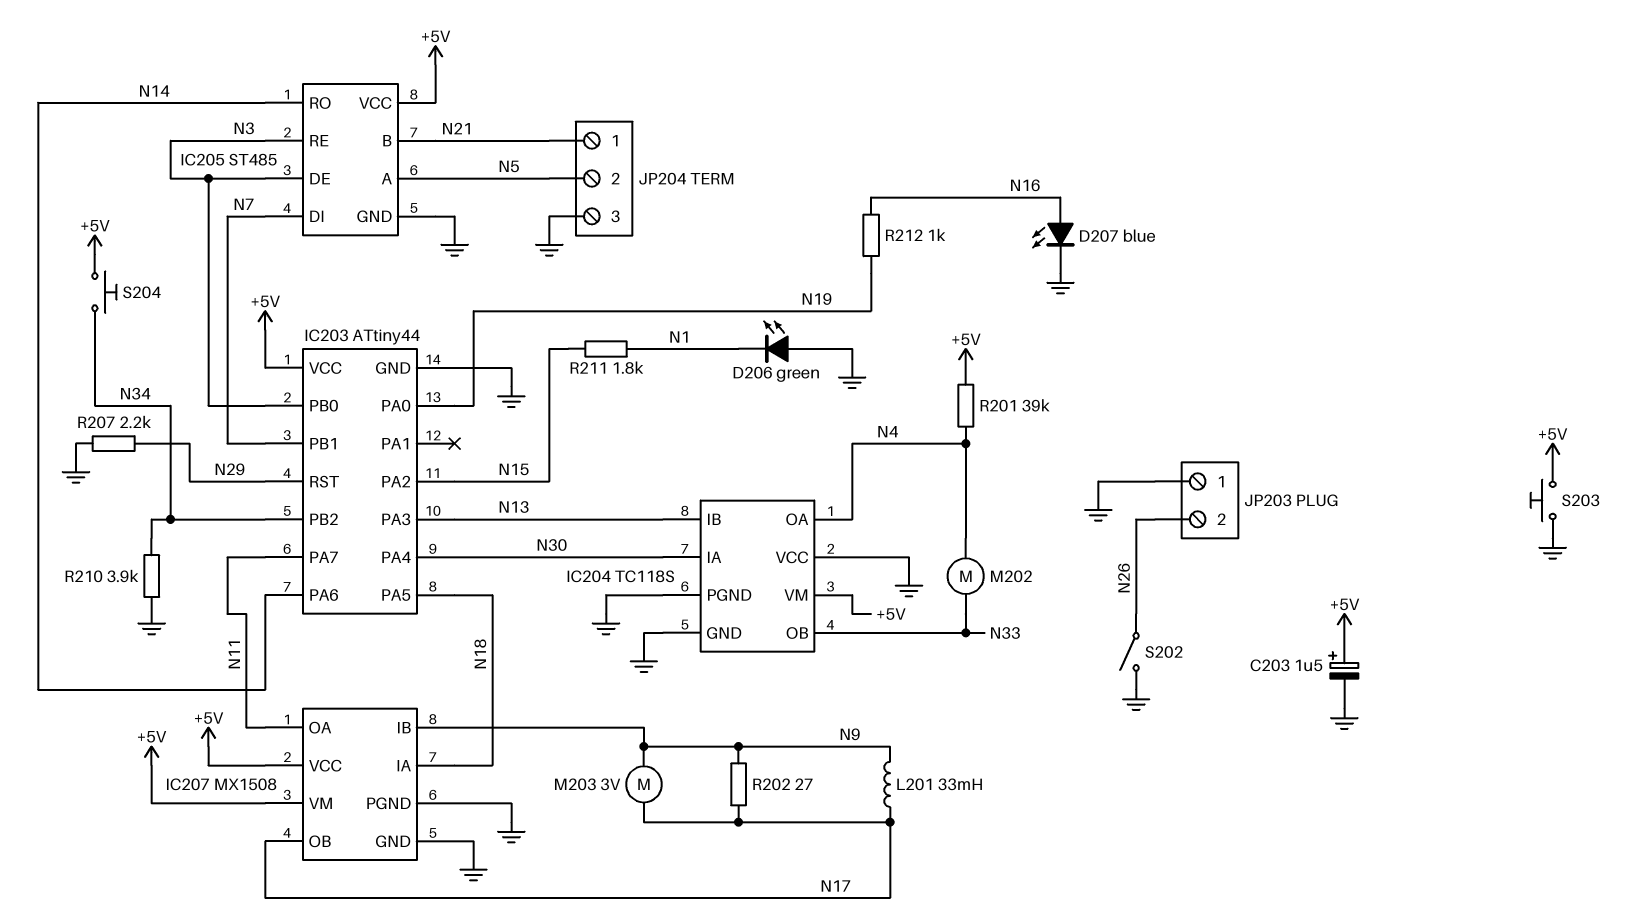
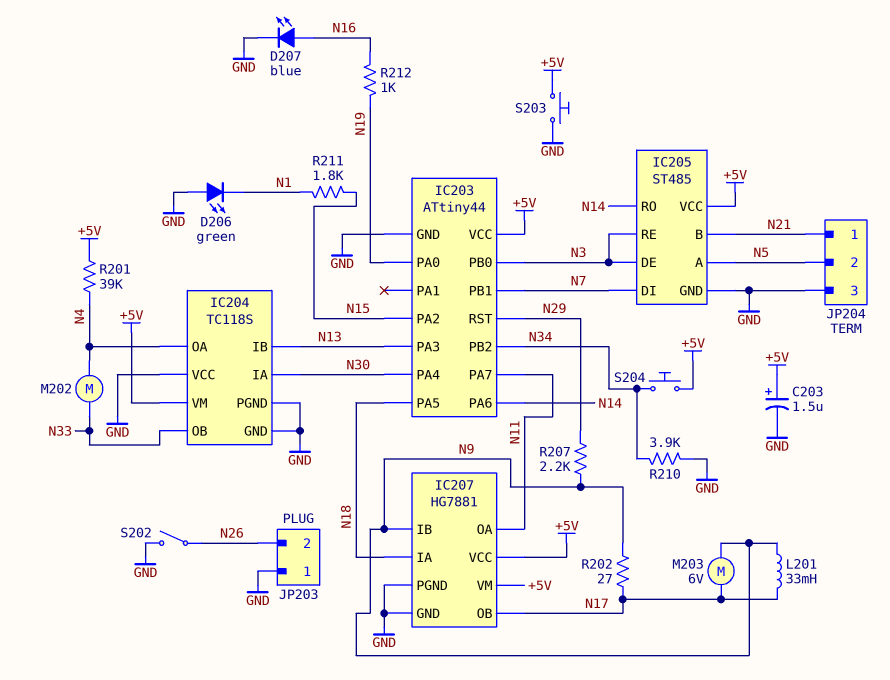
IC207: MX1508 -> HG7881
M203: motor 3V (N9, N17) -> motor 6V (N9, N17)
R207: 2.2k (GND, N29) -> 2.2k (N9, N29)

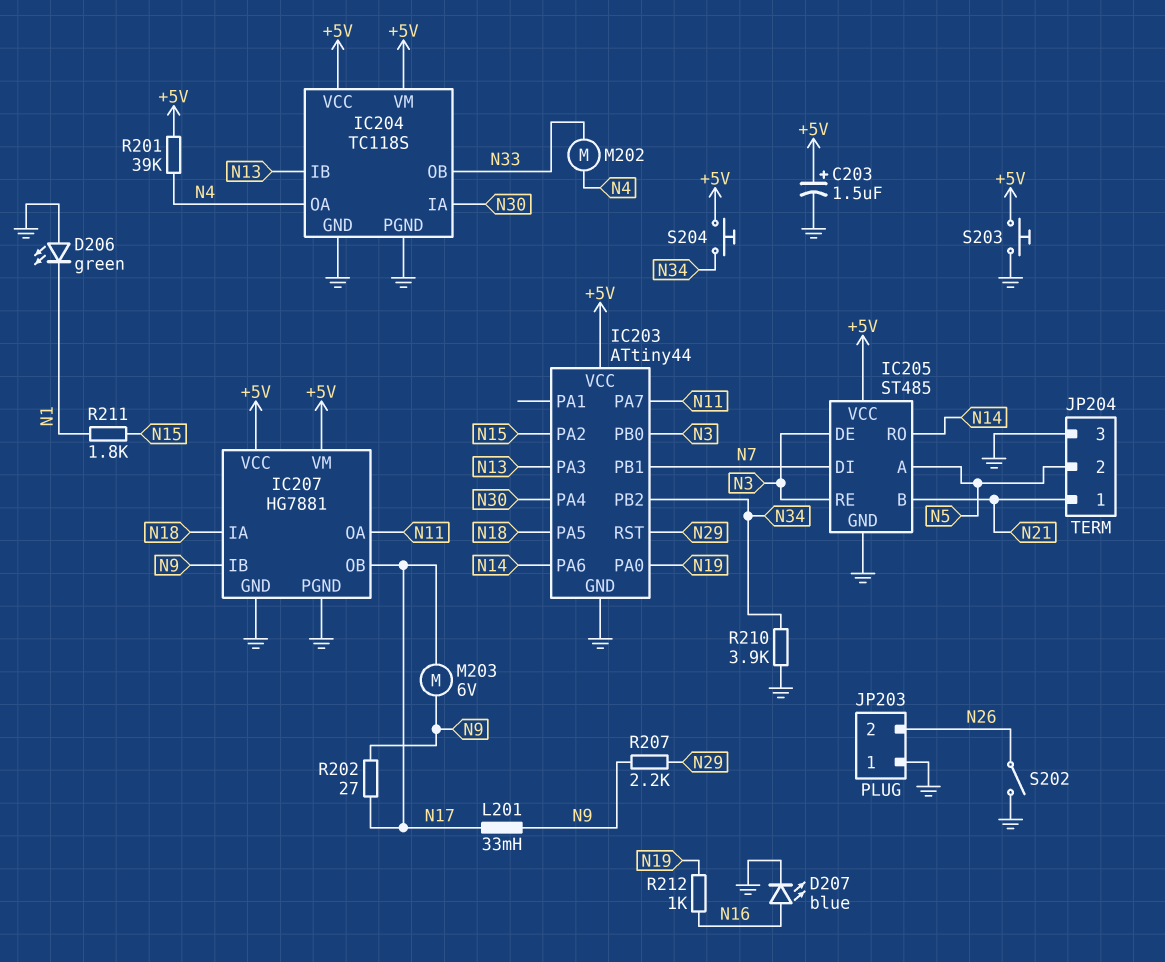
IC204 pin VCC: GND -> +5V

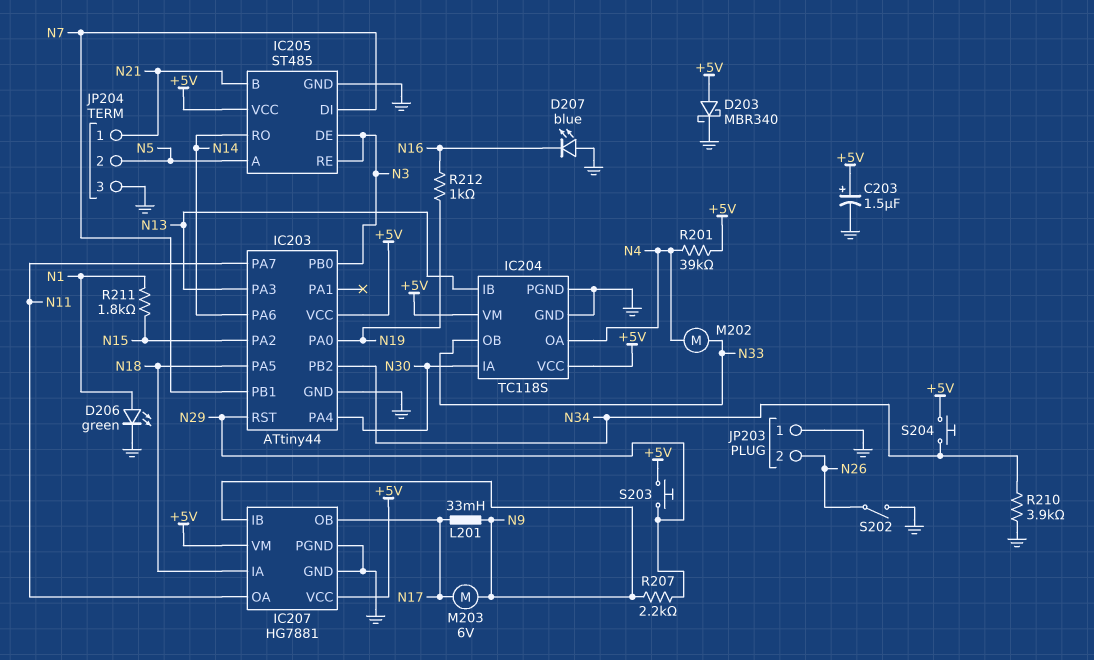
D203: none -> schottky MBR340 (A +5V, K GND)
D206: LED green (A GND, K N1) -> LED green (A N1, K GND)
D207: LED blue (A N16, K GND) -> LED blue (A GND, K N16)
R202: 27 (N9, N17) -> none
S203: button (+5V, GND) -> button (+5V, N29)

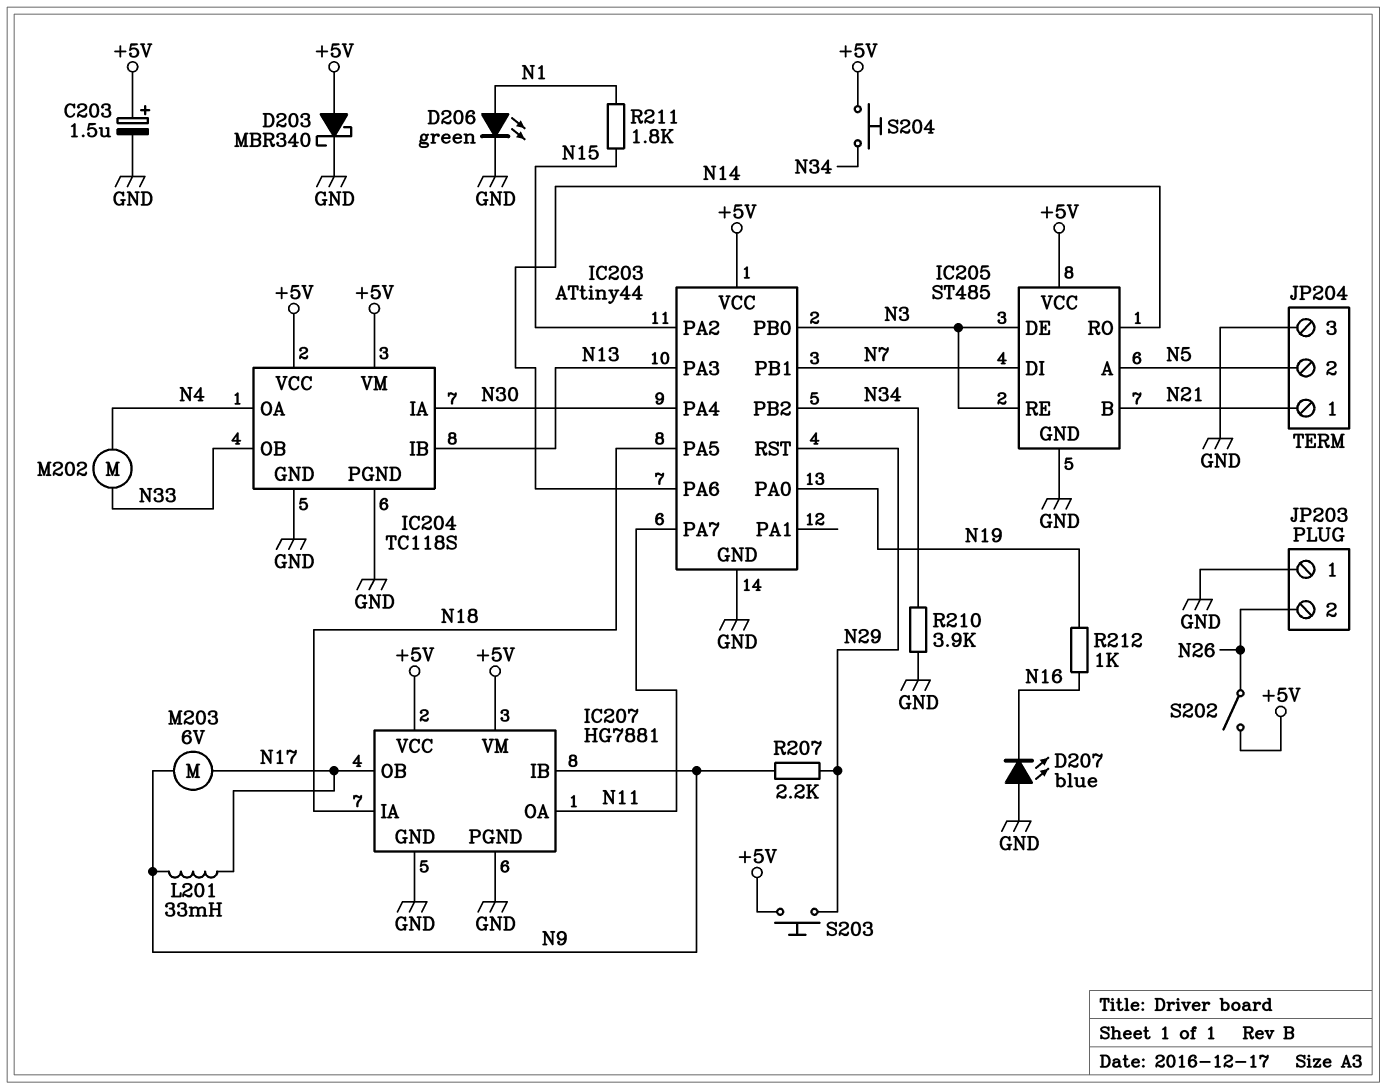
R201: 39k (+5V, N4) -> none
S202: switch (GND, N26) -> switch (+5V, N26)

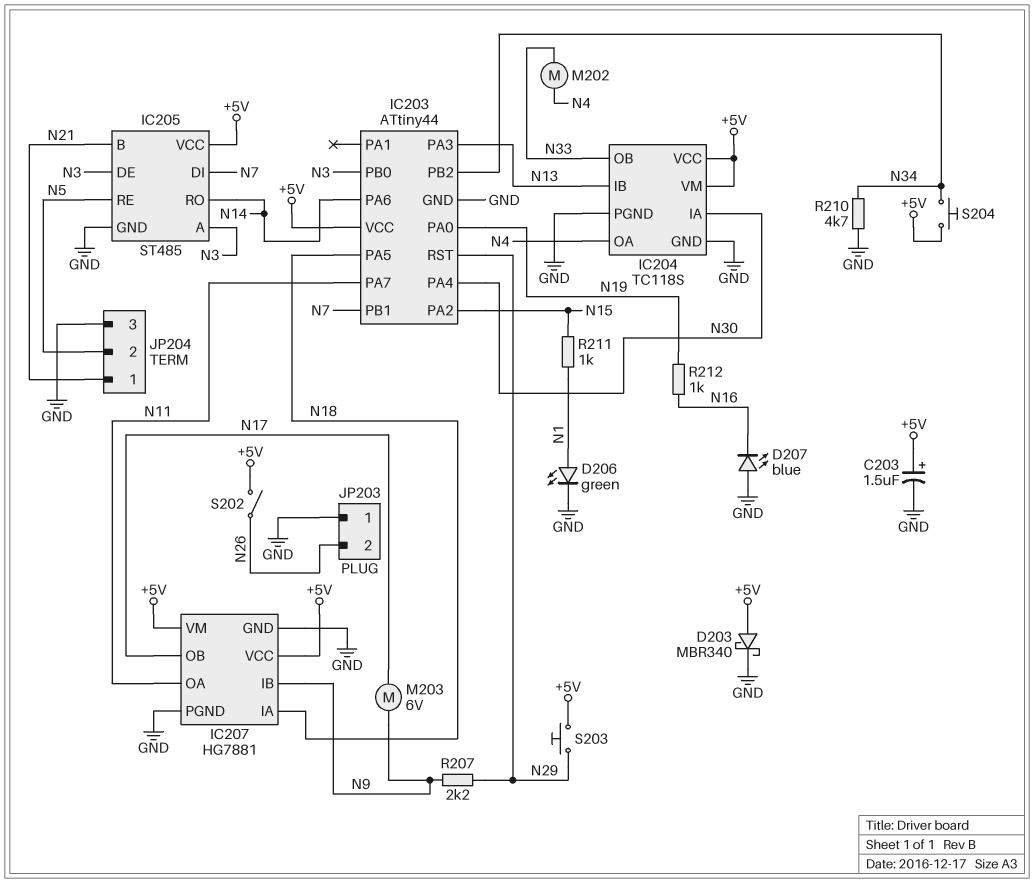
IC205 pin A: N5 -> N3
IC205 pin RE: N3 -> N5
L201: 33mH (N9, N17) -> none
R210: 3.9k (GND, N34) -> 4.7k (GND, N34)
R211: 1.8k (N1, N15) -> 1k (N1, N15)

